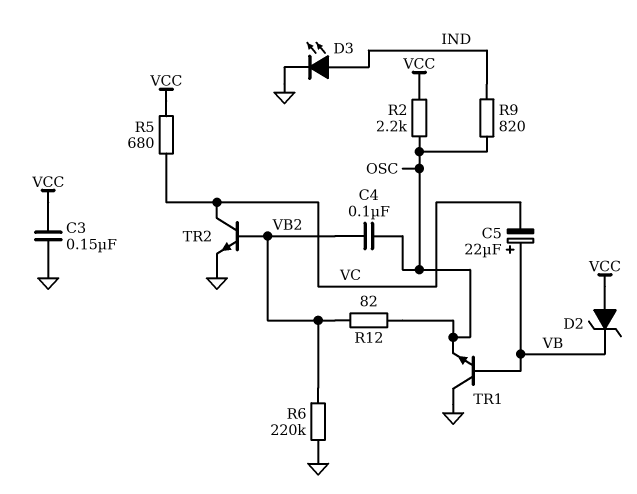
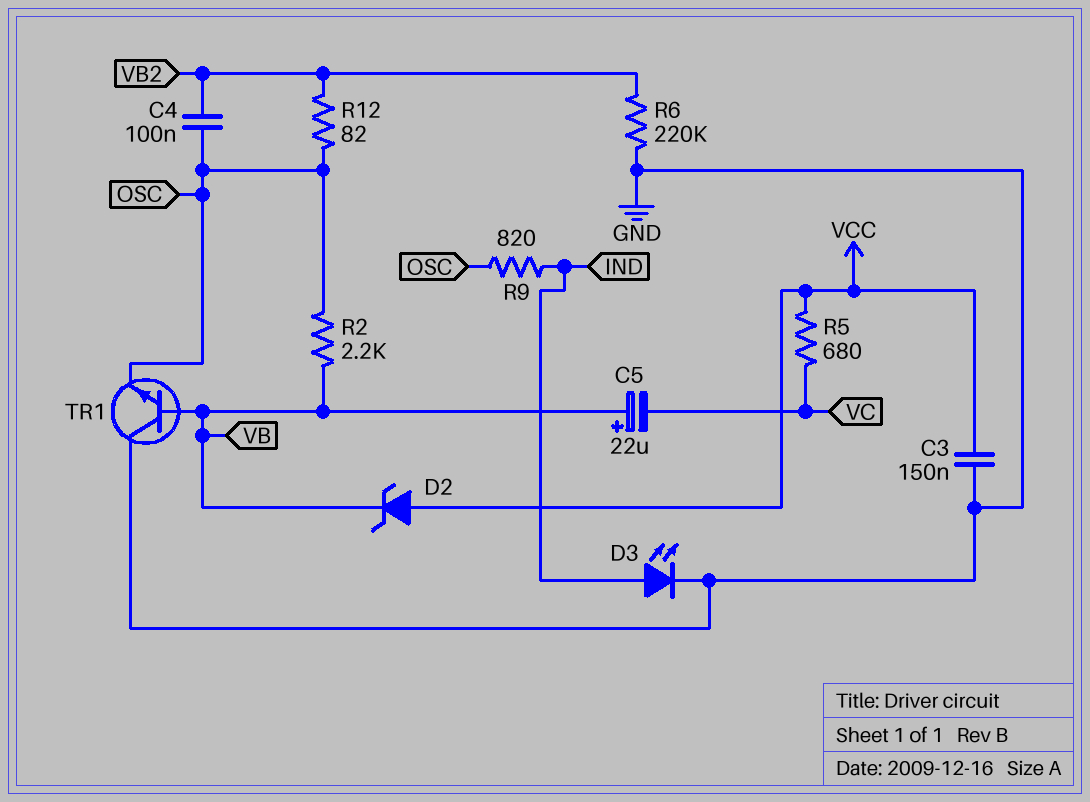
R2: 2.2k (OSC, VCC) -> 2.2k (OSC, VB)
TR2: NPN (B VB2, C VC, E GND) -> none

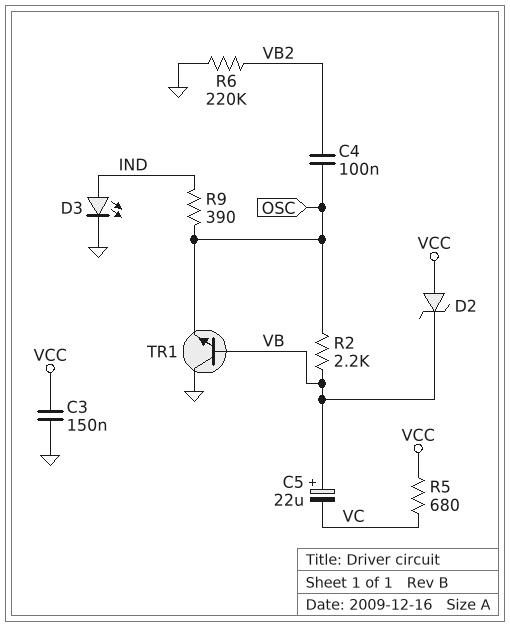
R9: 820 (IND, OSC) -> 390 (IND, OSC)
R12: 82 (OSC, VB2) -> none

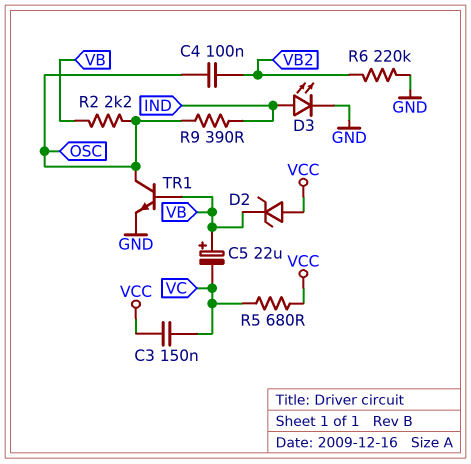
C3: 150nF (GND, VCC) -> 150nF (VC, VCC)
TR1: NPN (B VB, C GND, E OSC) -> NPN (B VB, C OSC, E GND)

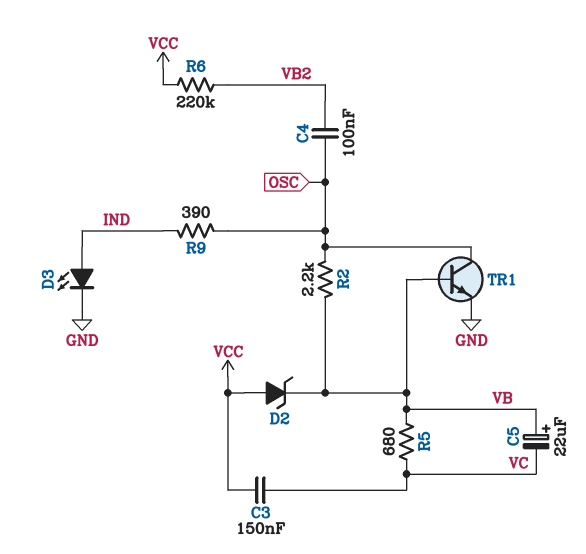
R5: 680 (VC, VCC) -> 680 (VB, VC)
R6: 220k (GND, VB2) -> 220k (VB2, VCC)

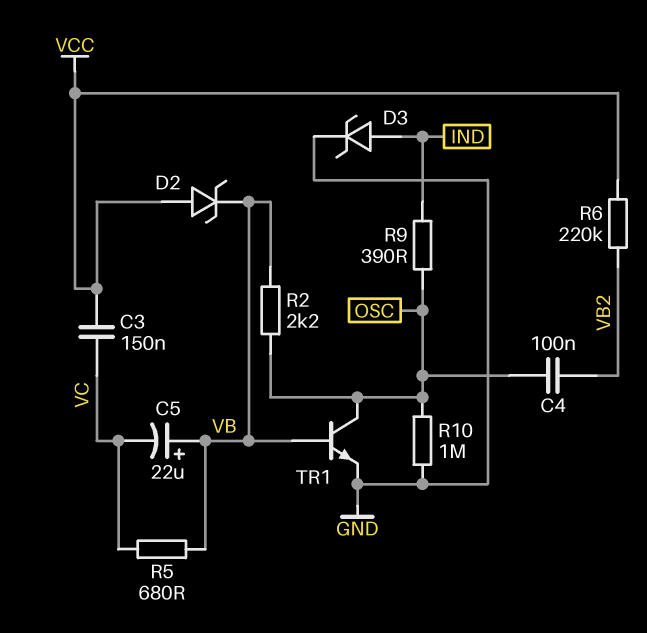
D3: LED (A IND, K GND) -> zener (A IND, K GND)
R10: none -> 1M (GND, OSC)

